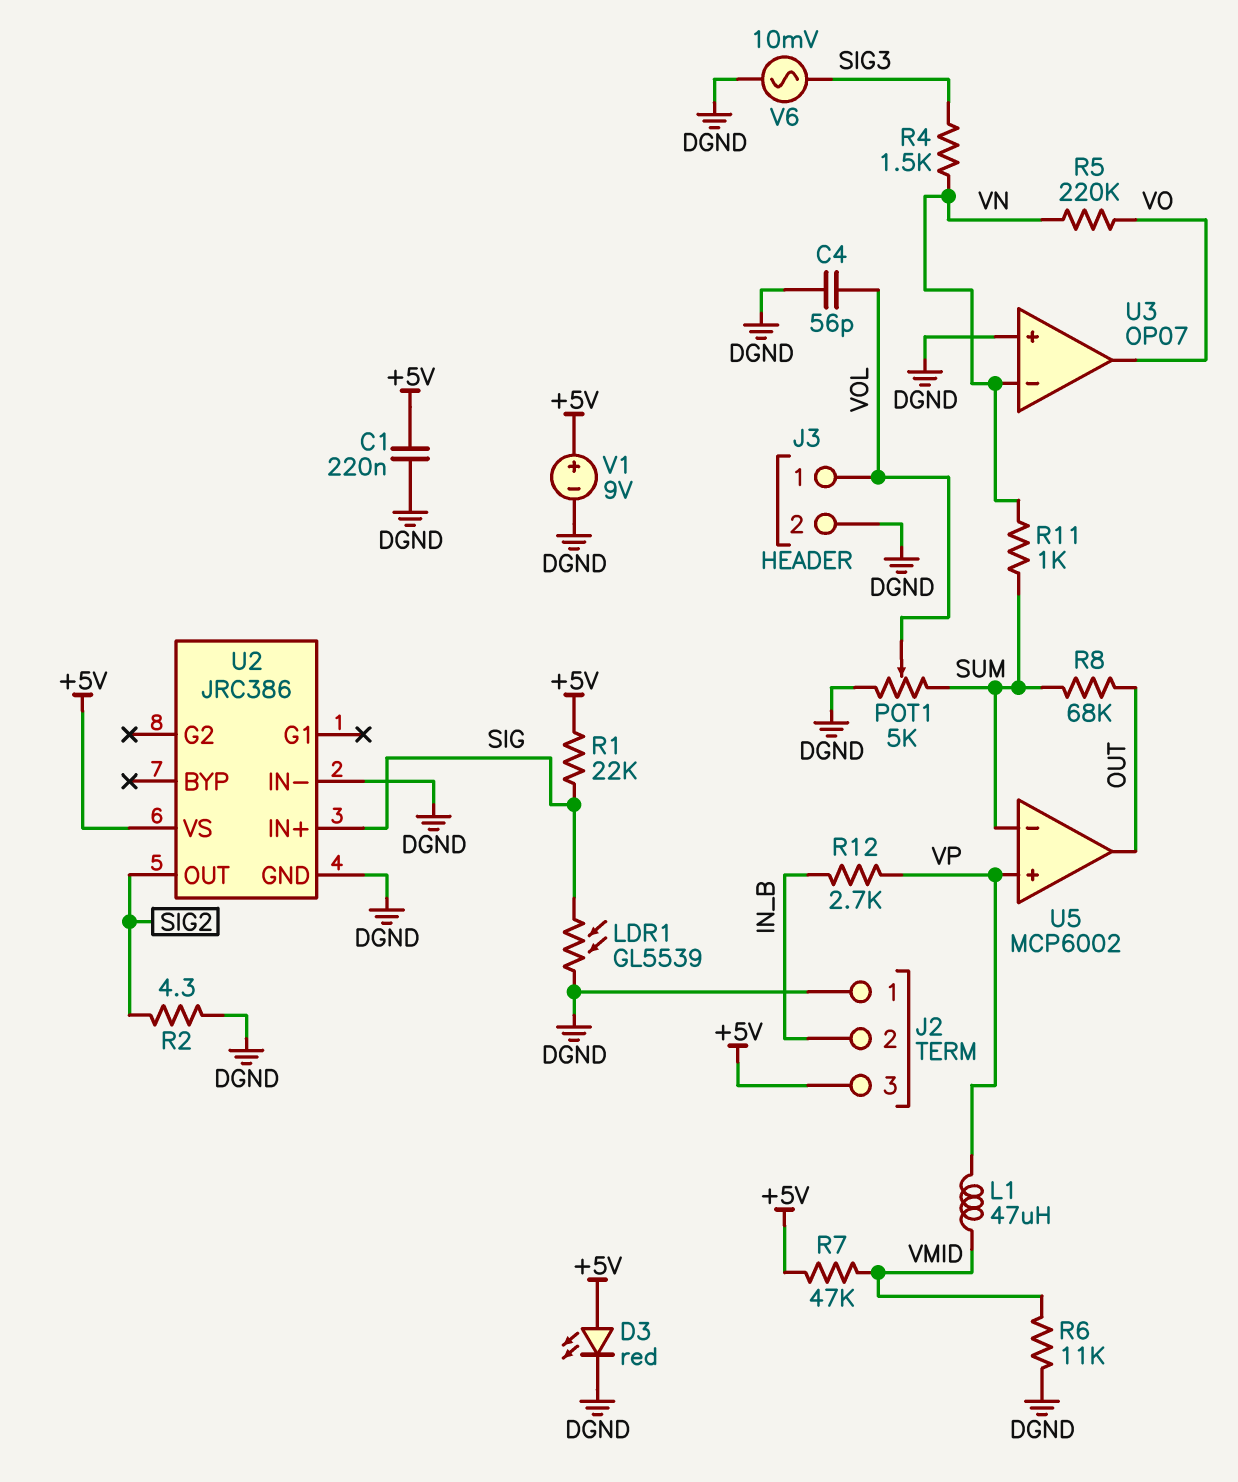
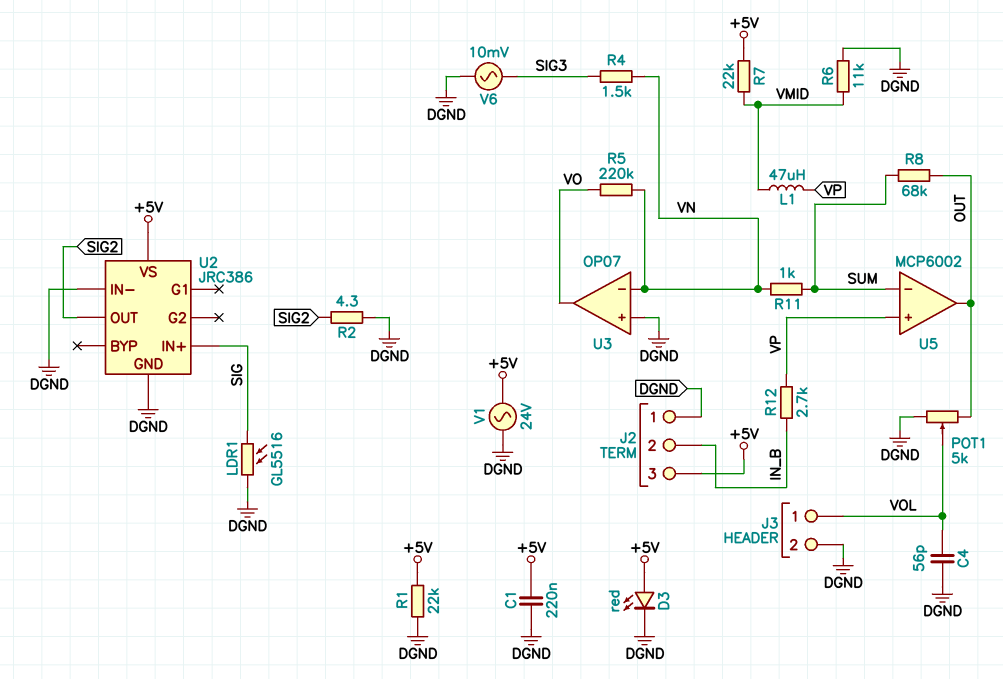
LDR1: GL5539 (DGND, SIG) -> GL5516 (DGND, SIG)
POT1: 5k (DGND, SUM, wiper VOL) -> 5k (DGND, OUT, wiper VOL)
R1: 22k (+5V, SIG) -> 22k (+5V, DGND)
R7: 47k (+5V, VMID) -> 22k (+5V, VMID)
V1: 9V (plus +5V, minus DGND) -> AC 24V (+5V, DGND)

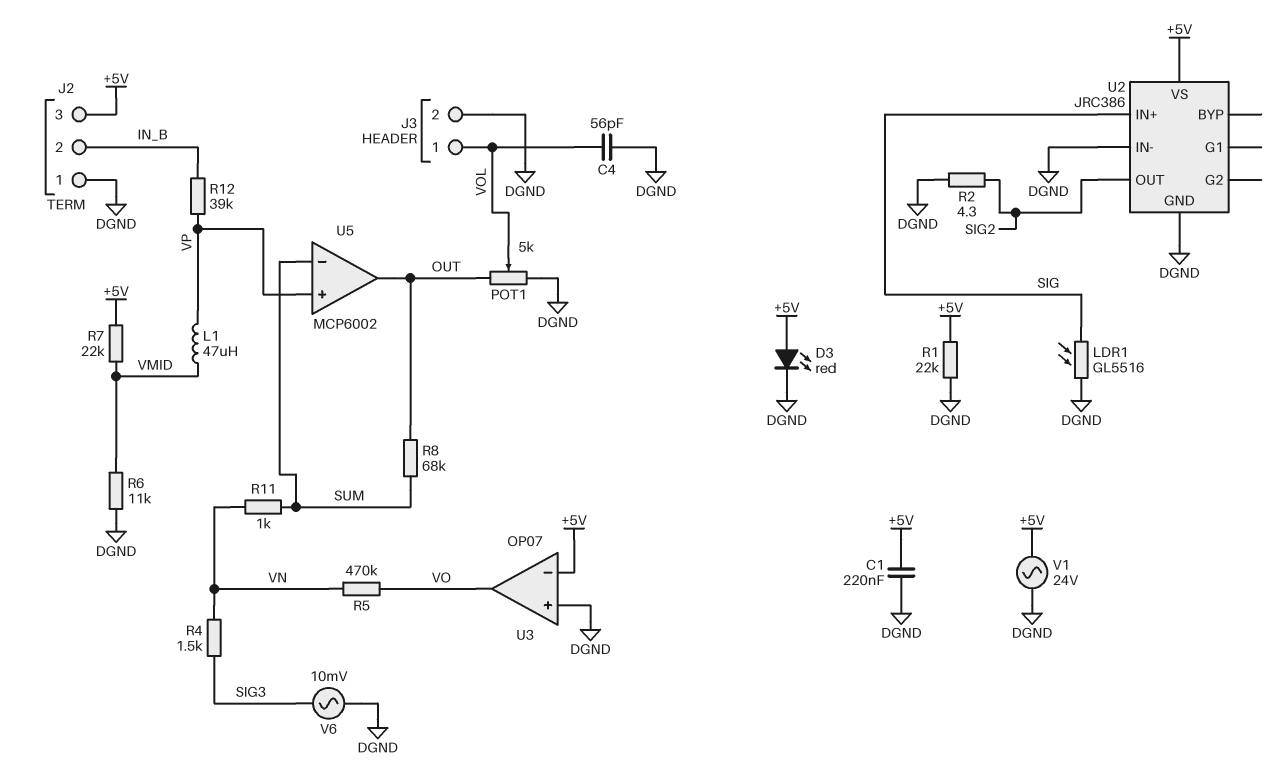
R5: 220k (VN, VO) -> 470k (VN, VO)
R12: 2.7k (IN_B, VP) -> 39k (IN_B, VP)
U3 pin in-: VN -> +5V

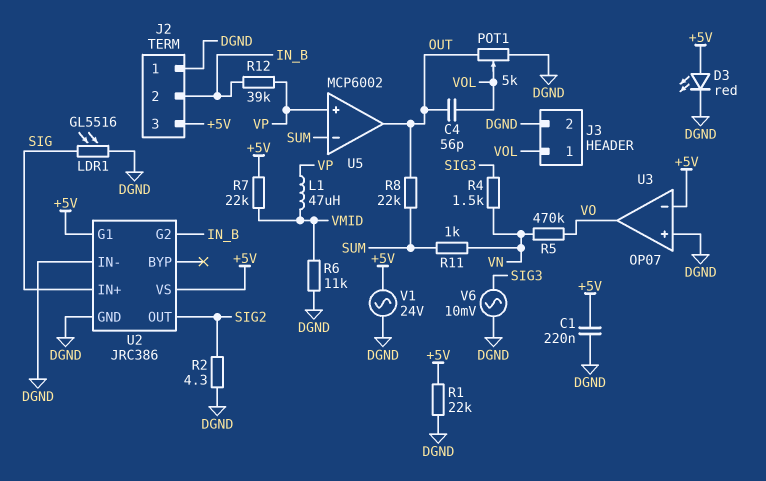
C4: 56pF (DGND, VOL) -> 56pF (OUT, VOL)
R8: 68k (OUT, SUM) -> 22k (OUT, SUM)
U2 pin G1: none -> +5V
U2 pin G2: none -> IN_B

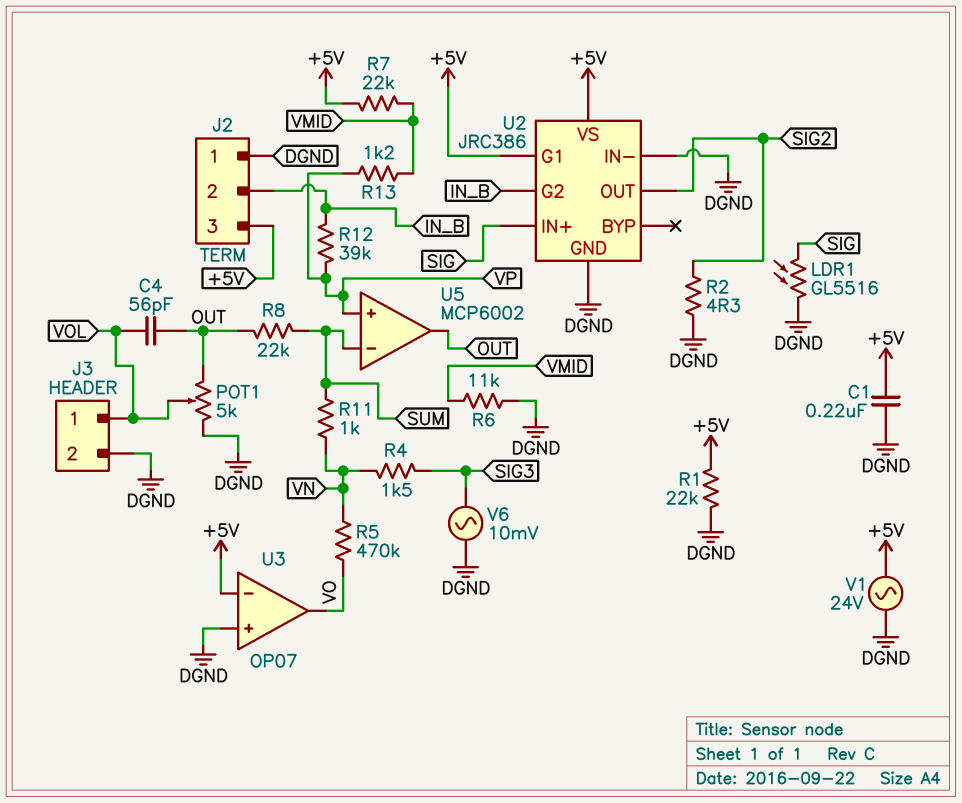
D3: LED red (A +5V, K DGND) -> none
L1: 47uH (VMID, VP) -> none
R13: none -> 1.2k (VMID, VP)

